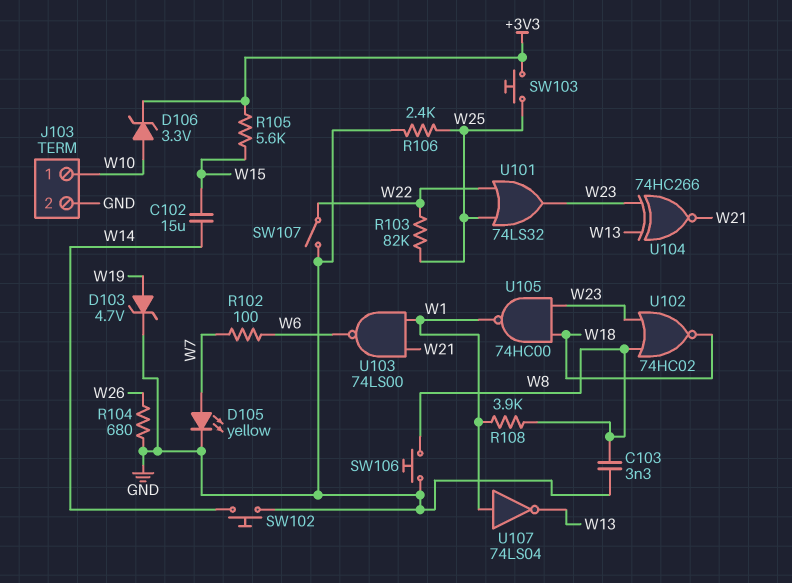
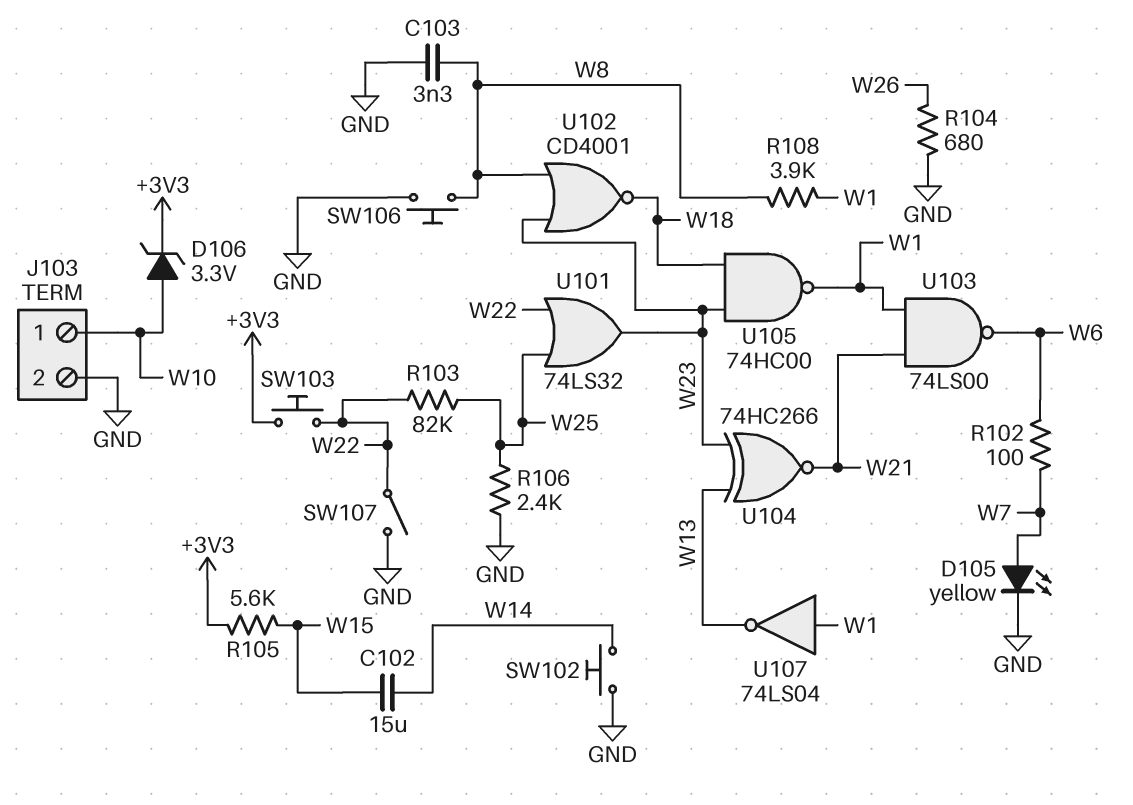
D103: zener 4.7V (A W19, K GND) -> none
SW103: button (+3V3, W25) -> button (+3V3, W22)
U102: NOR 74HC02 (in W8, in W23, out W18) -> NOR CD4001 (in W8, in W23, out W18)

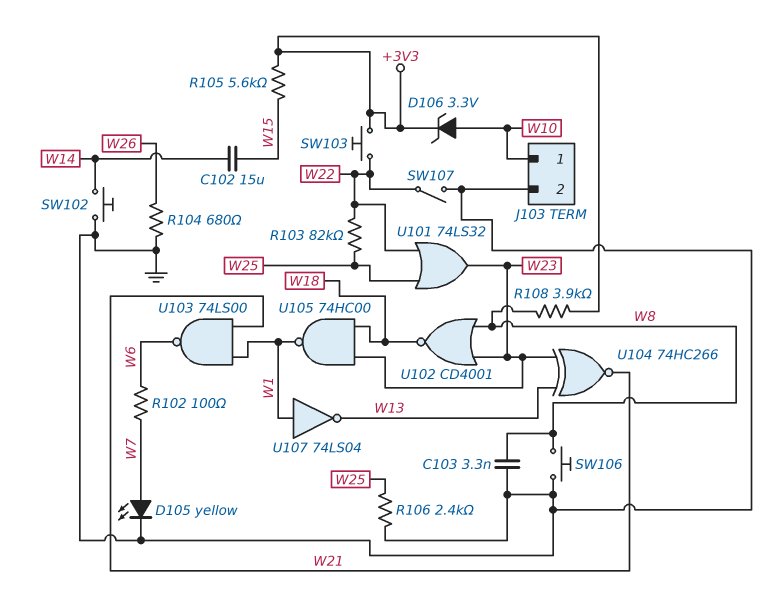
R108: 3.9k (W1, W8) -> 3.9k (+3V3, W8)

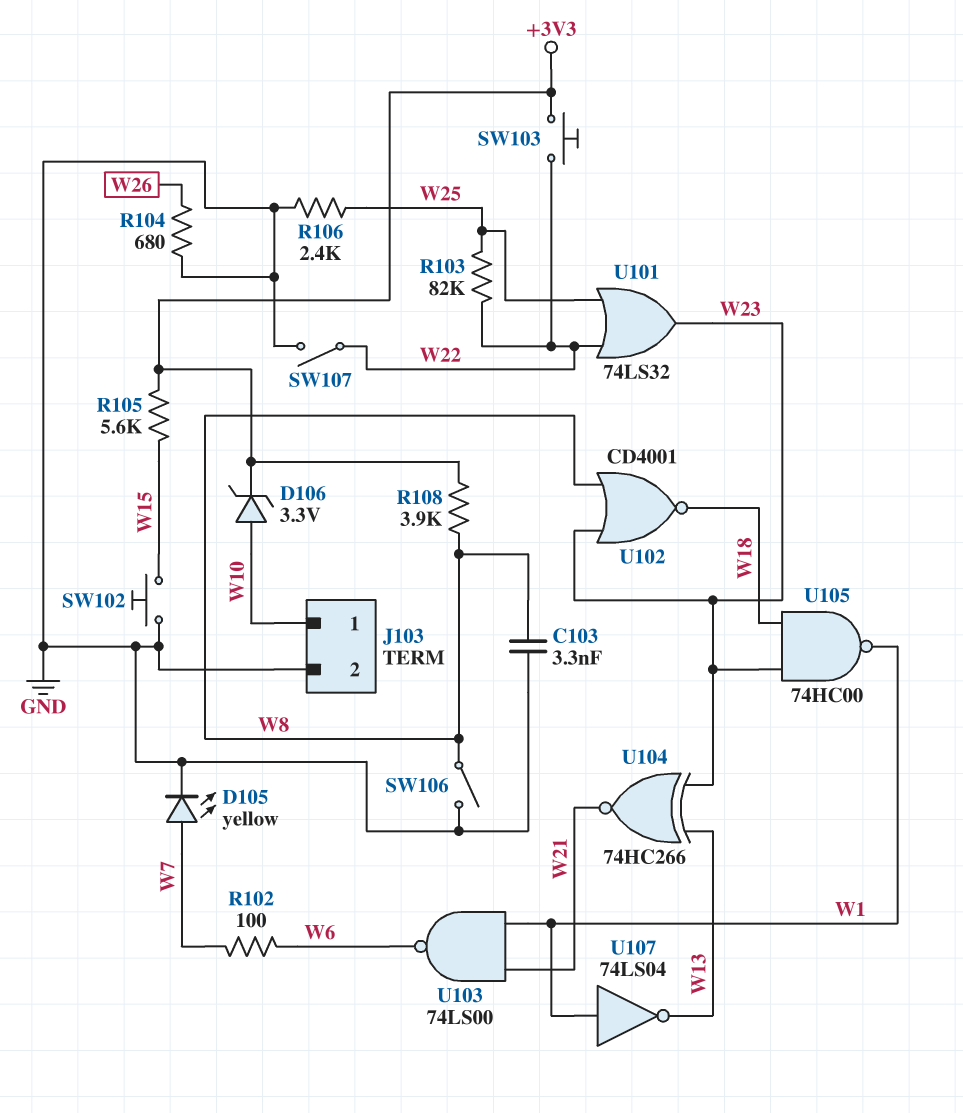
C102: 15uF (W14, W15) -> none
SW102: button (GND, W14) -> button (GND, W15)
SW106: button (GND, W8) -> switch (GND, W8)

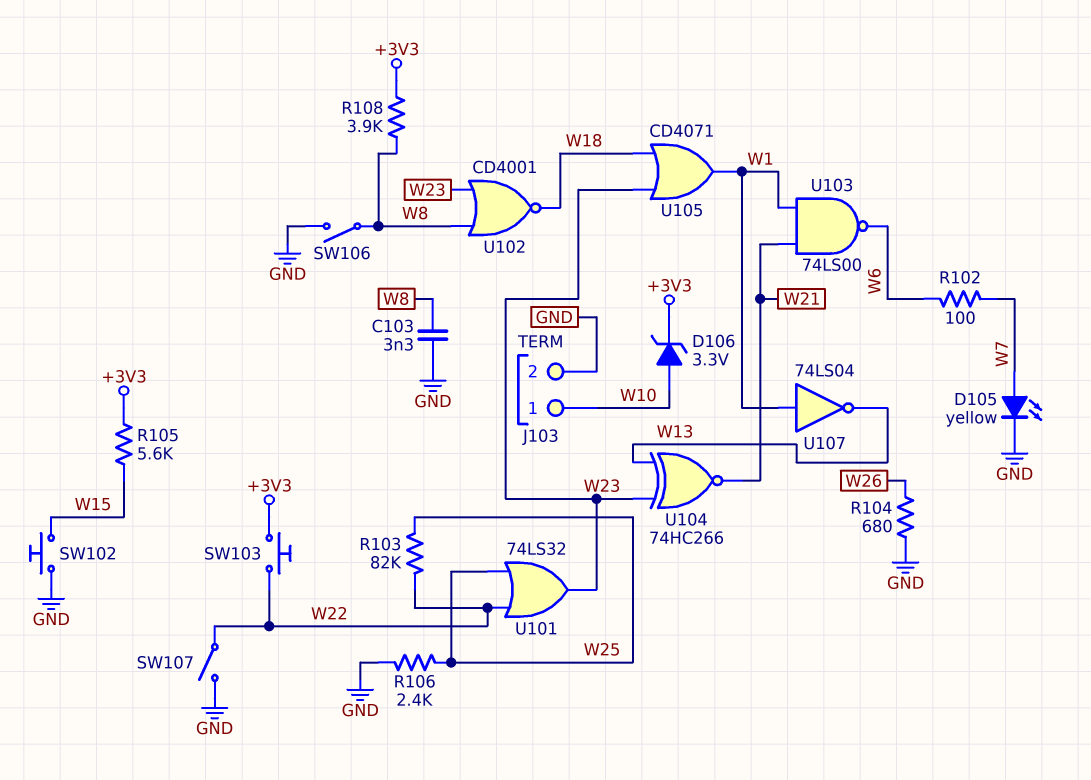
U105: NAND 74HC00 (in W18, in W23, out W1) -> OR CD4071 (in W18, in W23, out W1)

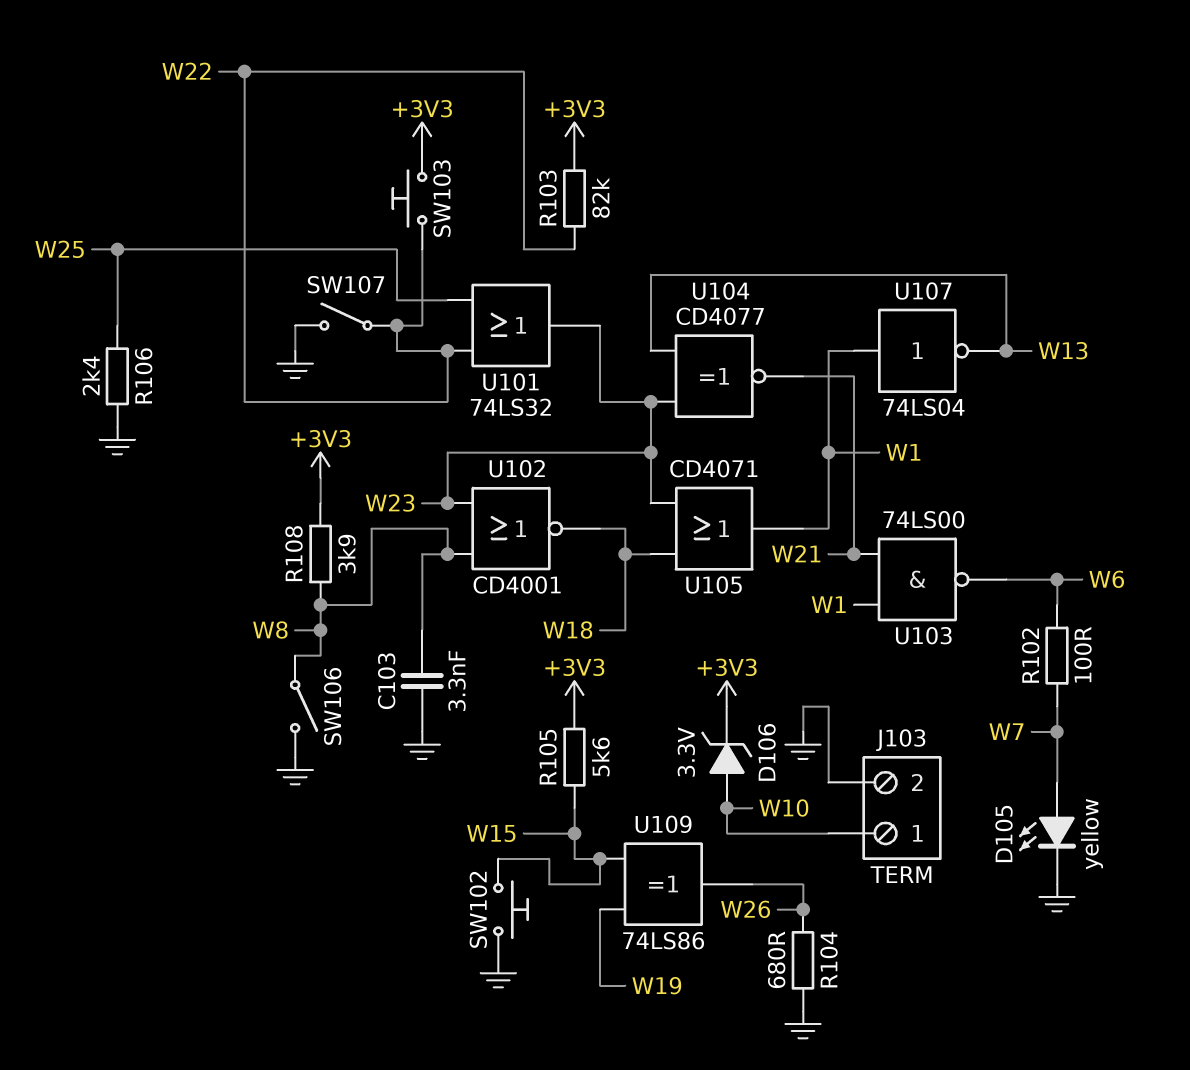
R103: 82k (W22, W25) -> 82k (+3V3, W22)
U104: XNOR 74HC266 (in W13, in W23, out W21) -> XNOR CD4077 (in W13, in W23, out W21)
U109: none -> XOR 74LS86 (in W15, in W19, out W26)

